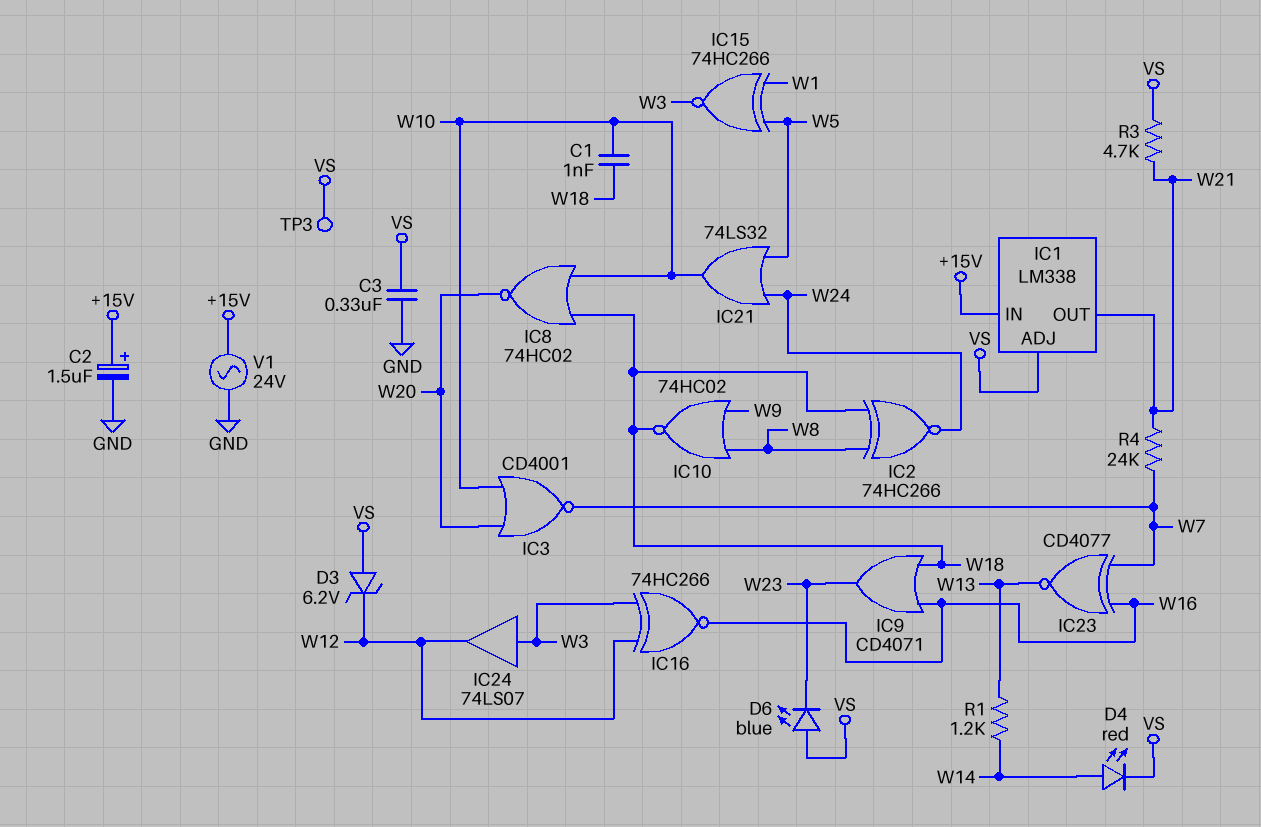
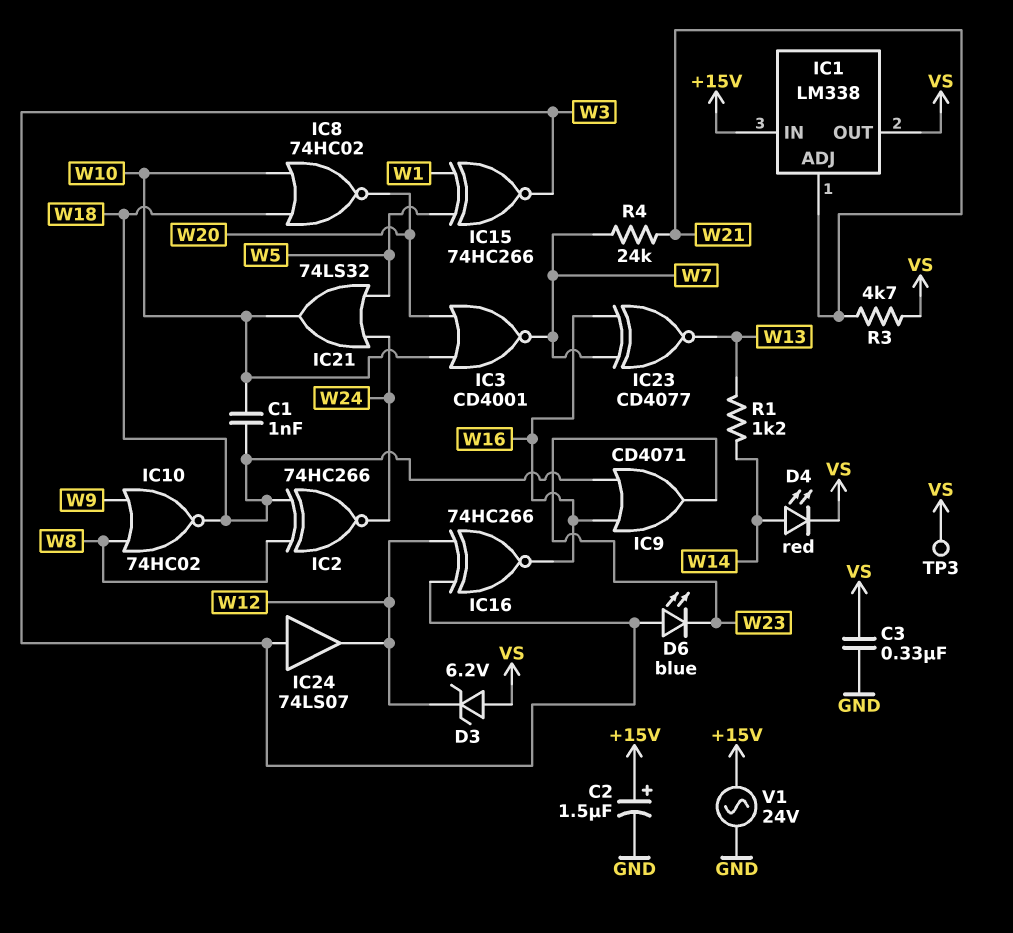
D6: LED blue (A VS, K W23) -> LED blue (A W3, K W23)
IC1 pin ADJ: VS -> W21
IC1 pin OUT: W21 -> VS

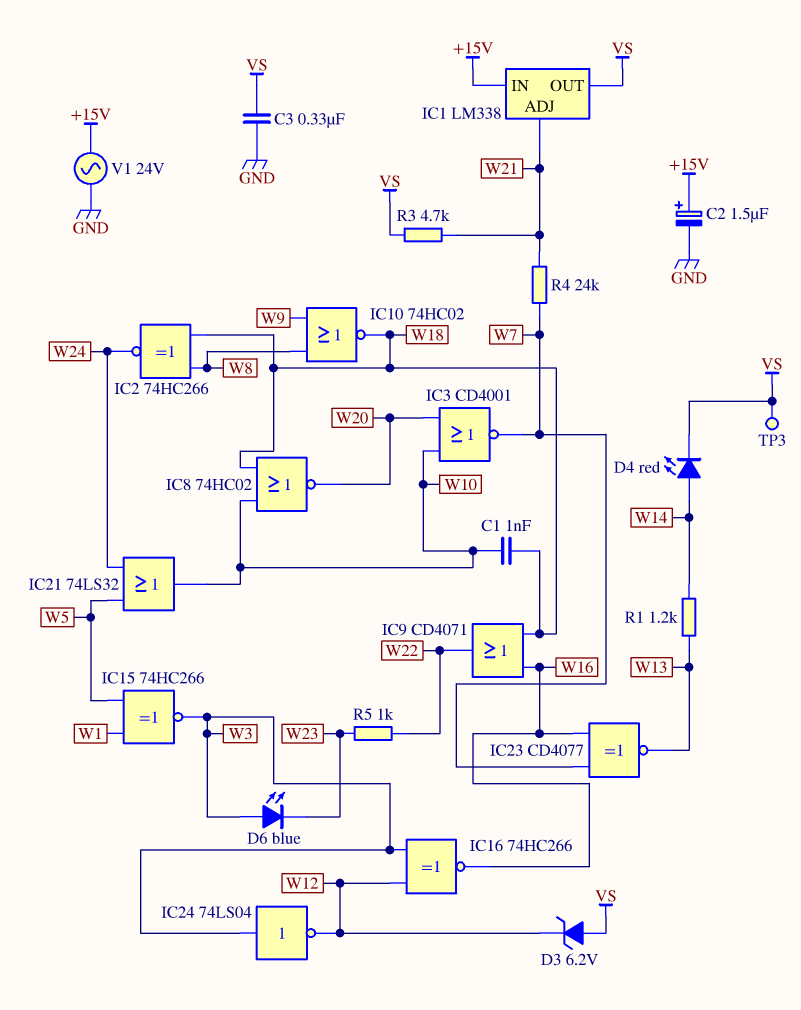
IC9: OR CD4071 (in W16, in W18, out W23) -> OR CD4071 (in W16, in W18, out W22)
IC24: buffer 74LS07 (in W3, out W12) -> NOT 74LS04 (in W3, out W12)
R5: none -> 1k (W22, W23)

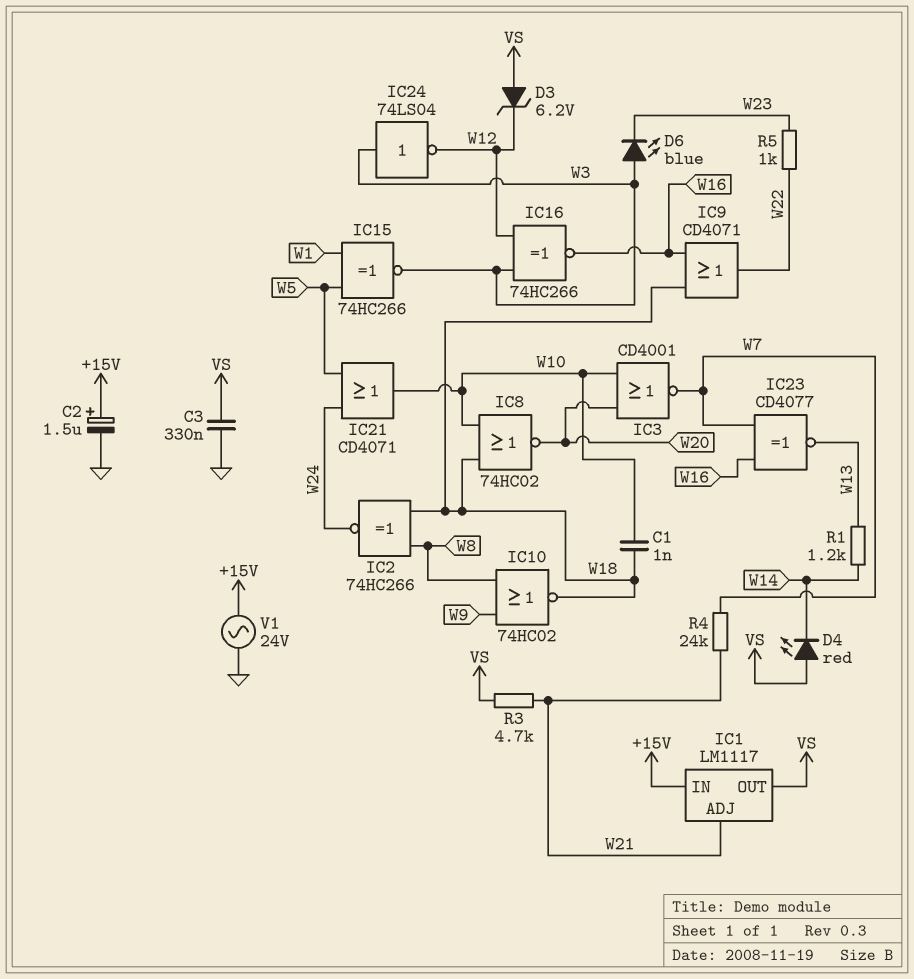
D4: LED red (A W14, K VS) -> LED red (A VS, K W14)
IC1: LM338 -> LM1117
IC21: OR 74LS32 (in W5, in W24, out W10) -> OR CD4071 (in W5, in W24, out W10)
TP3: test point (VS) -> none

